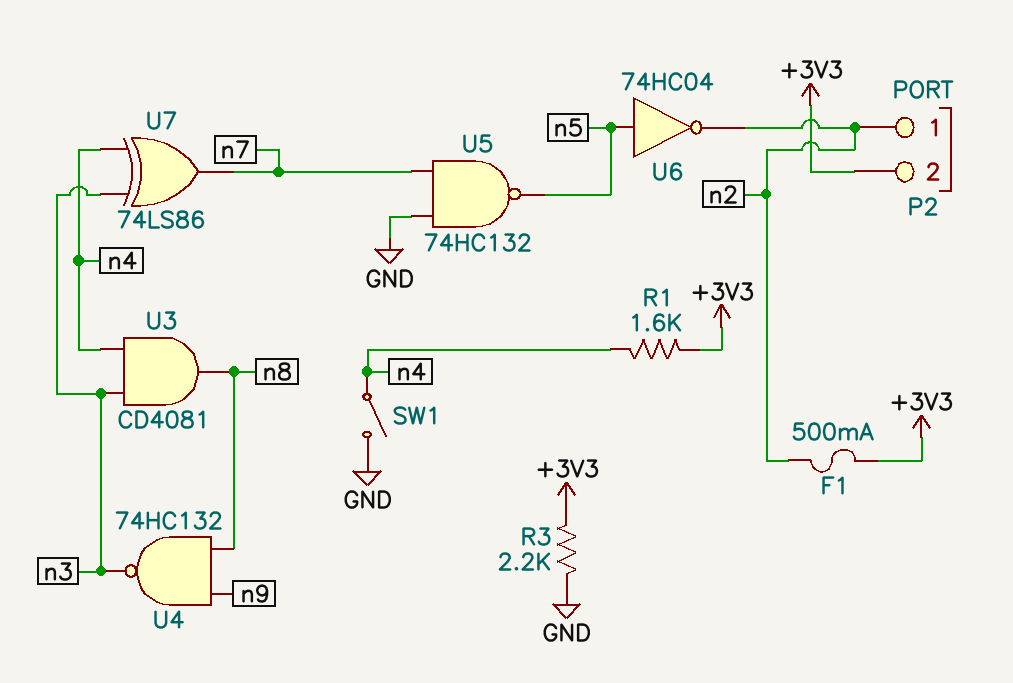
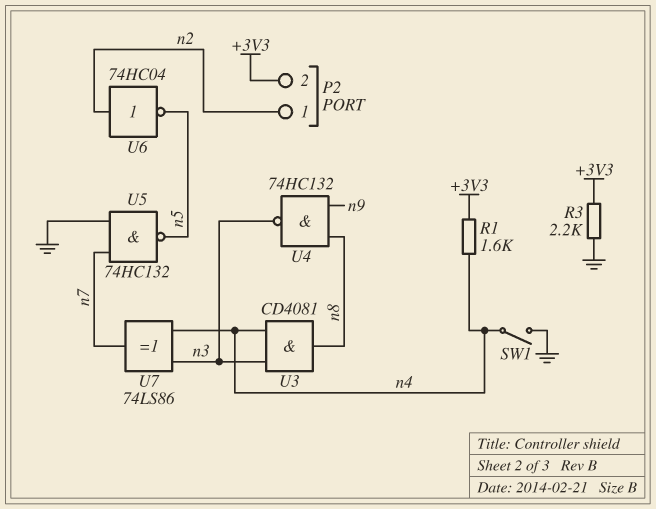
F1: 500mA (+3V3, n2) -> none
U6: NOT 74HC04 (in n5, out n2) -> NOT 74HC04 (in n2, out n5)

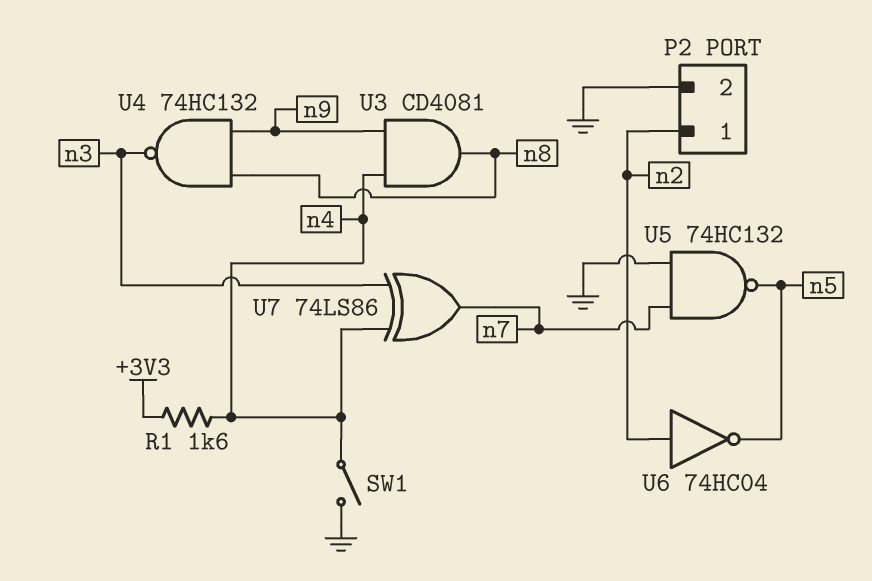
P2 pin 2: +3V3 -> GND
R3: 2.2k (+3V3, GND) -> none
U3: AND CD4081 (in n3, in n4, out n8) -> AND CD4081 (in n4, in n9, out n8)

